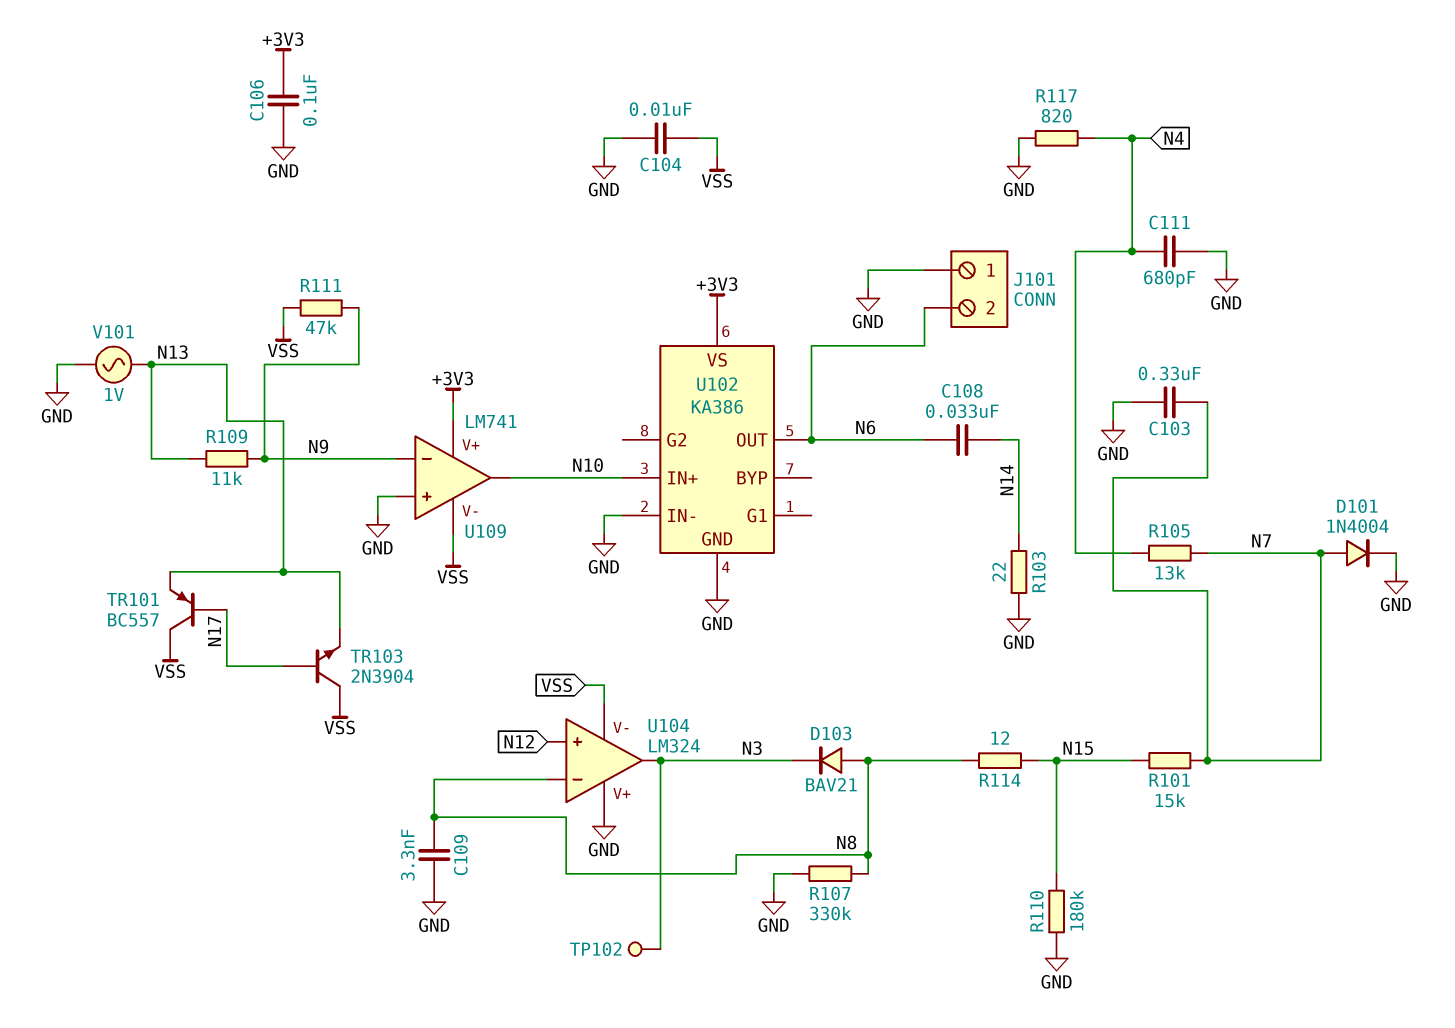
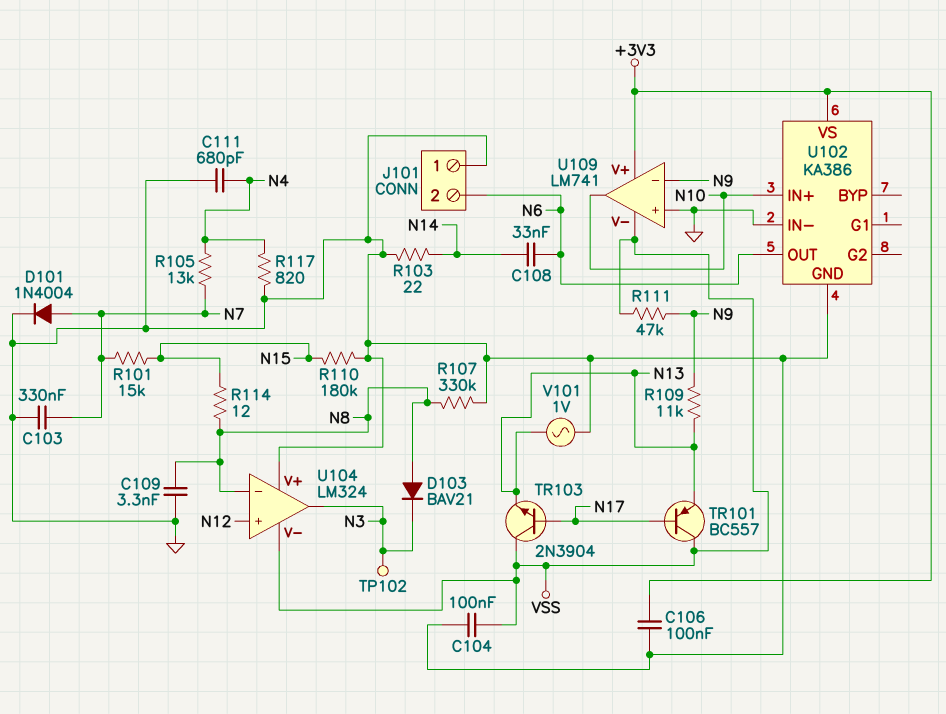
C104: 10nF (GND, VSS) -> 100nF (GND, VSS)

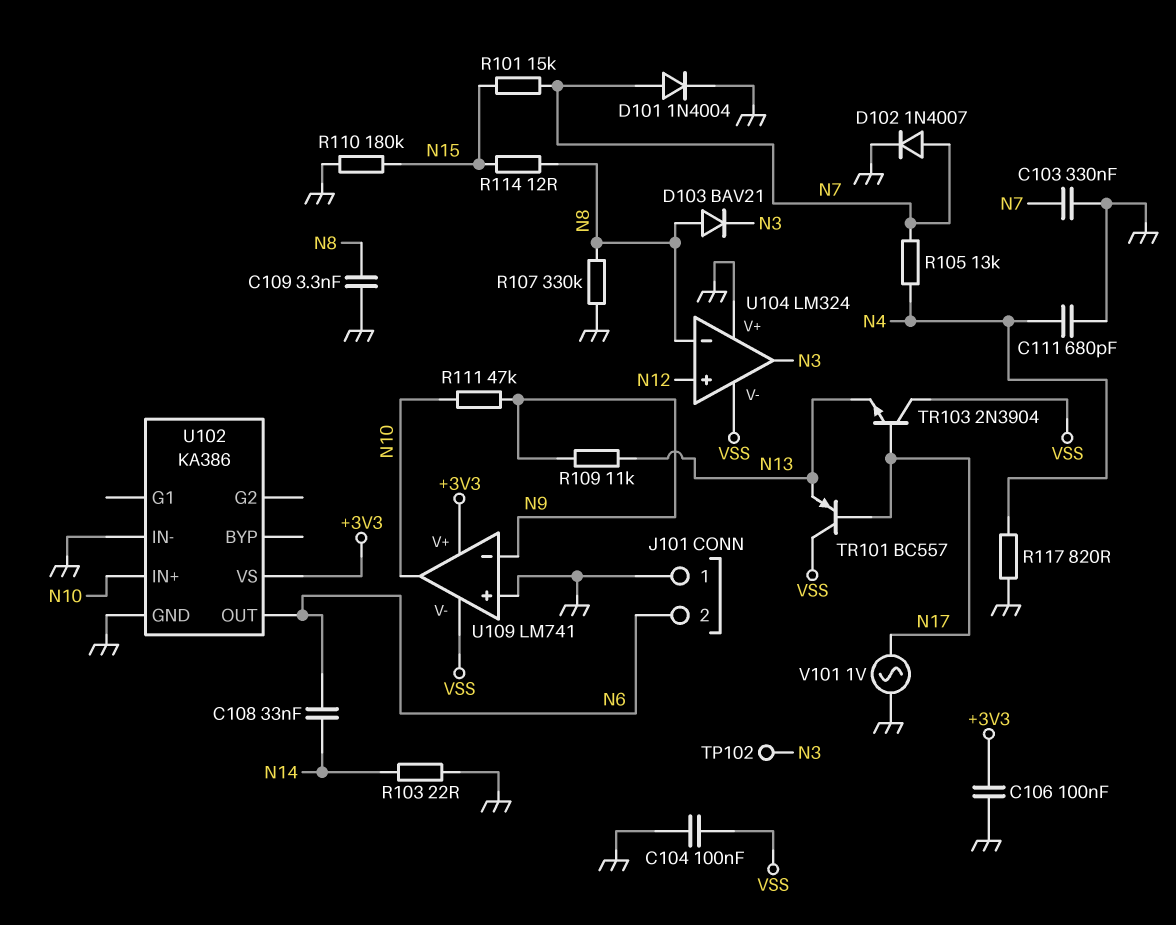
D102: none -> diode 1N4007 (A N7, K GND)
R111: 47k (N9, VSS) -> 47k (N9, N10)
V101: AC 1V (GND, N13) -> AC 1V (GND, N17)

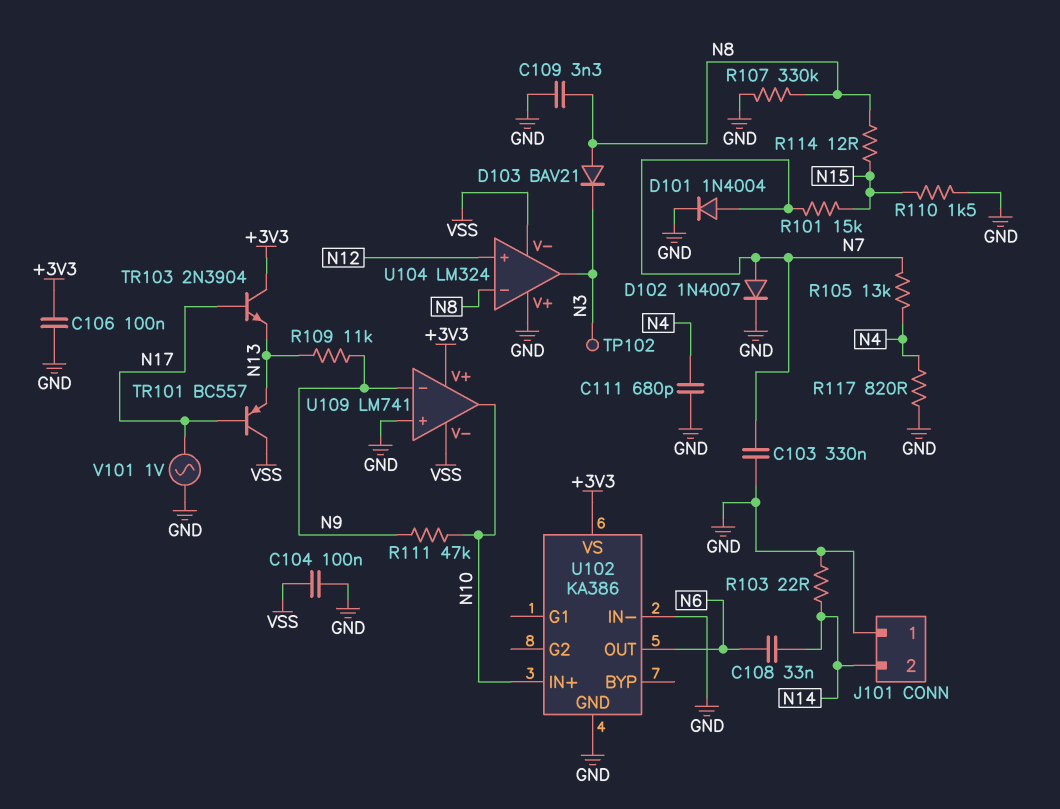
J101 pin 2: N6 -> N14
R110: 180k (GND, N15) -> 1.5k (GND, N15)
TR103: NPN 2N3904 (B N17, C VSS, E N13) -> NPN 2N3904 (B N17, C +3V3, E N13)

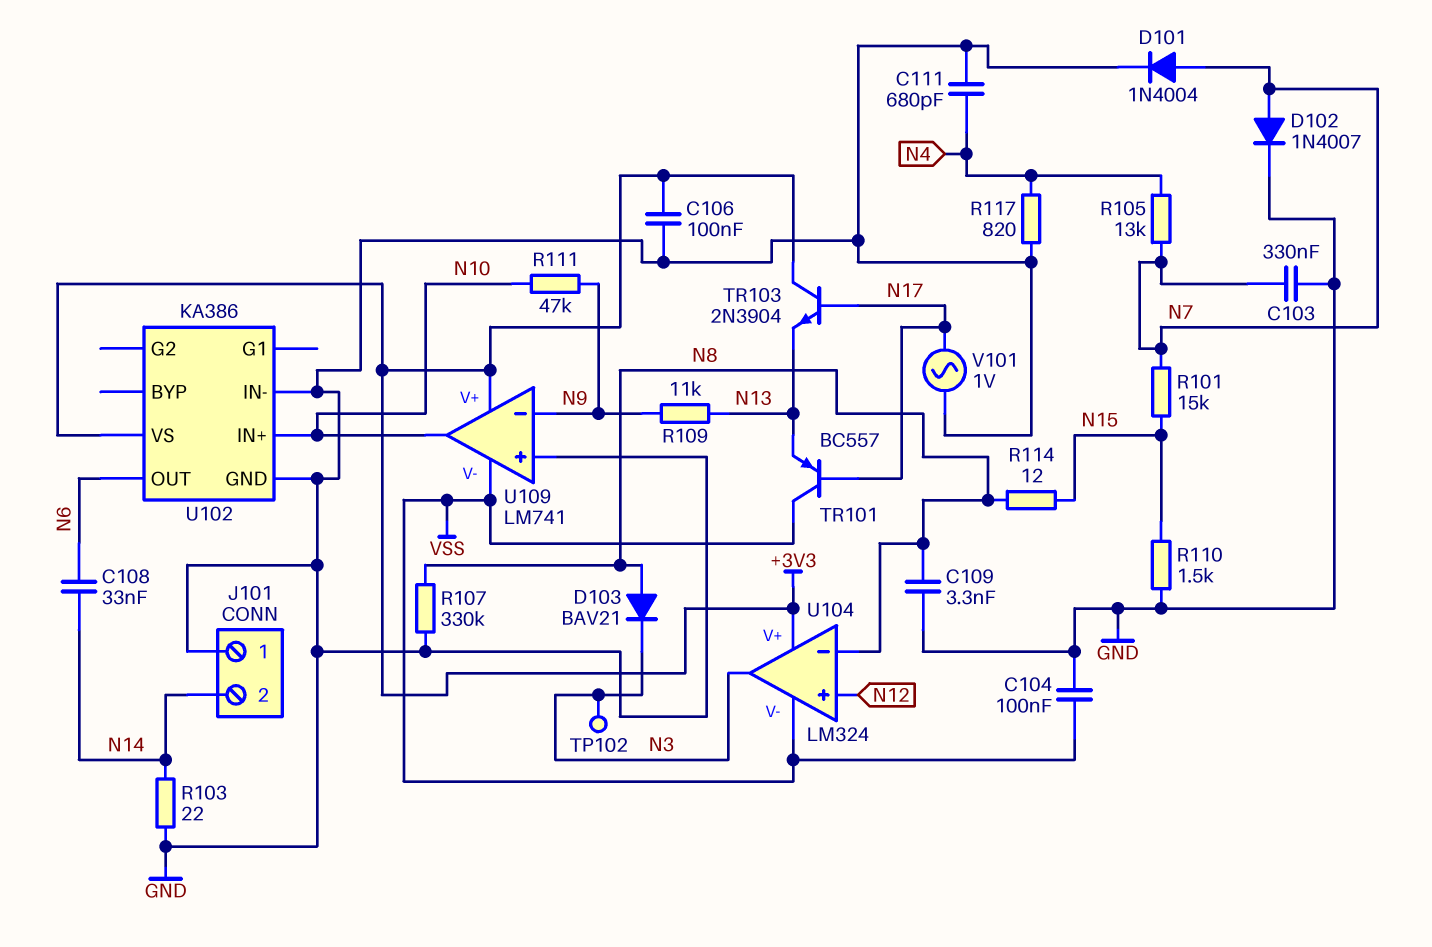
U104 pin V+: GND -> +3V3

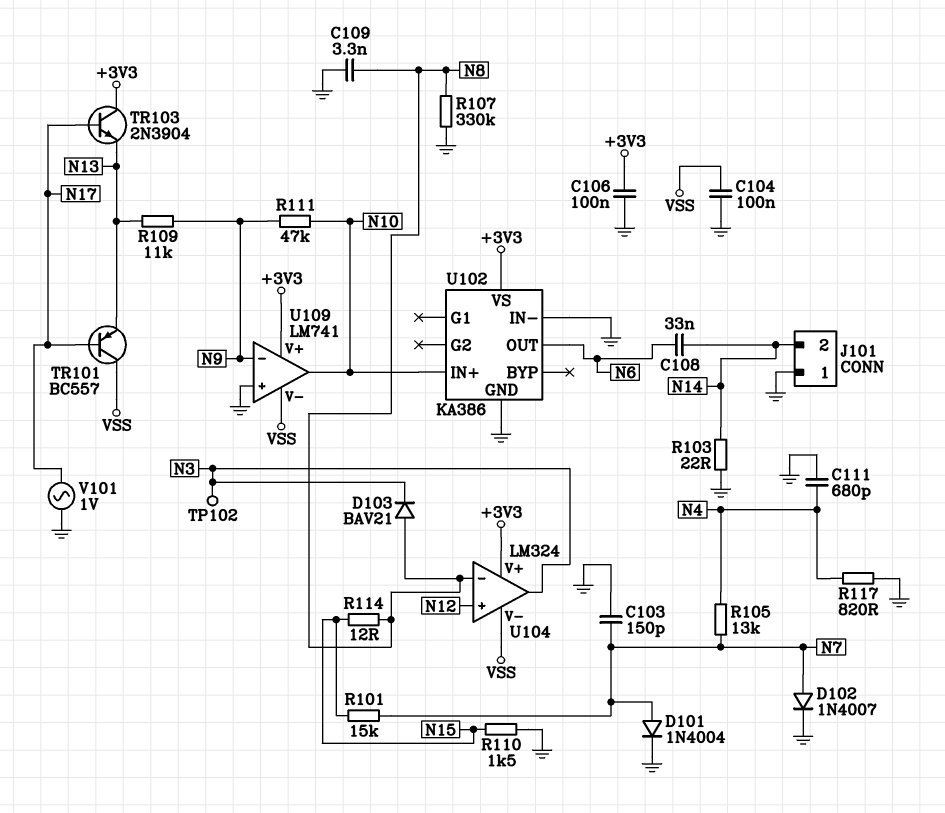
C103: 330nF (GND, N7) -> 150pF (GND, N7)

